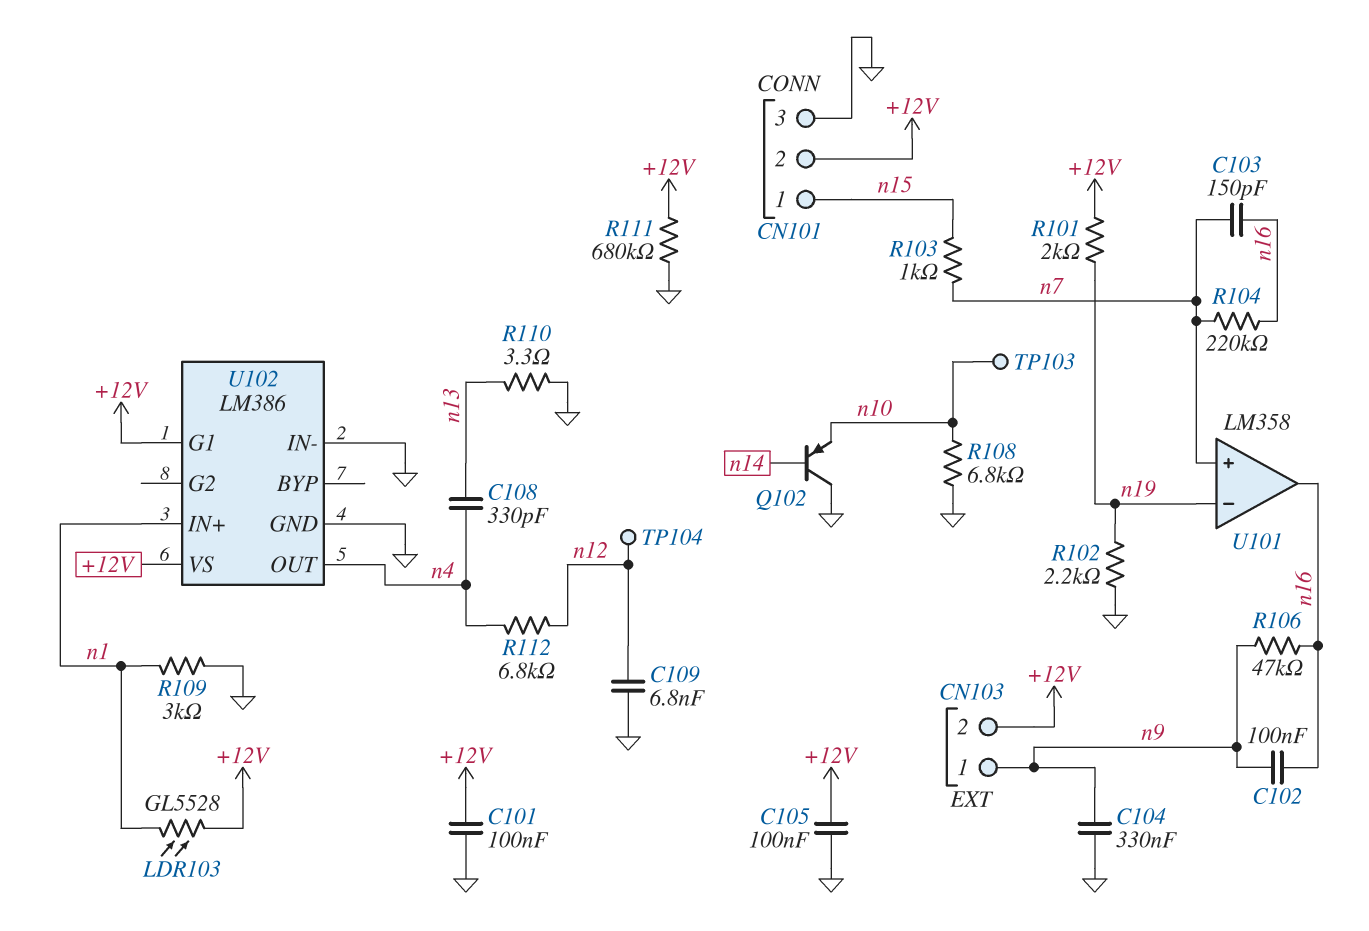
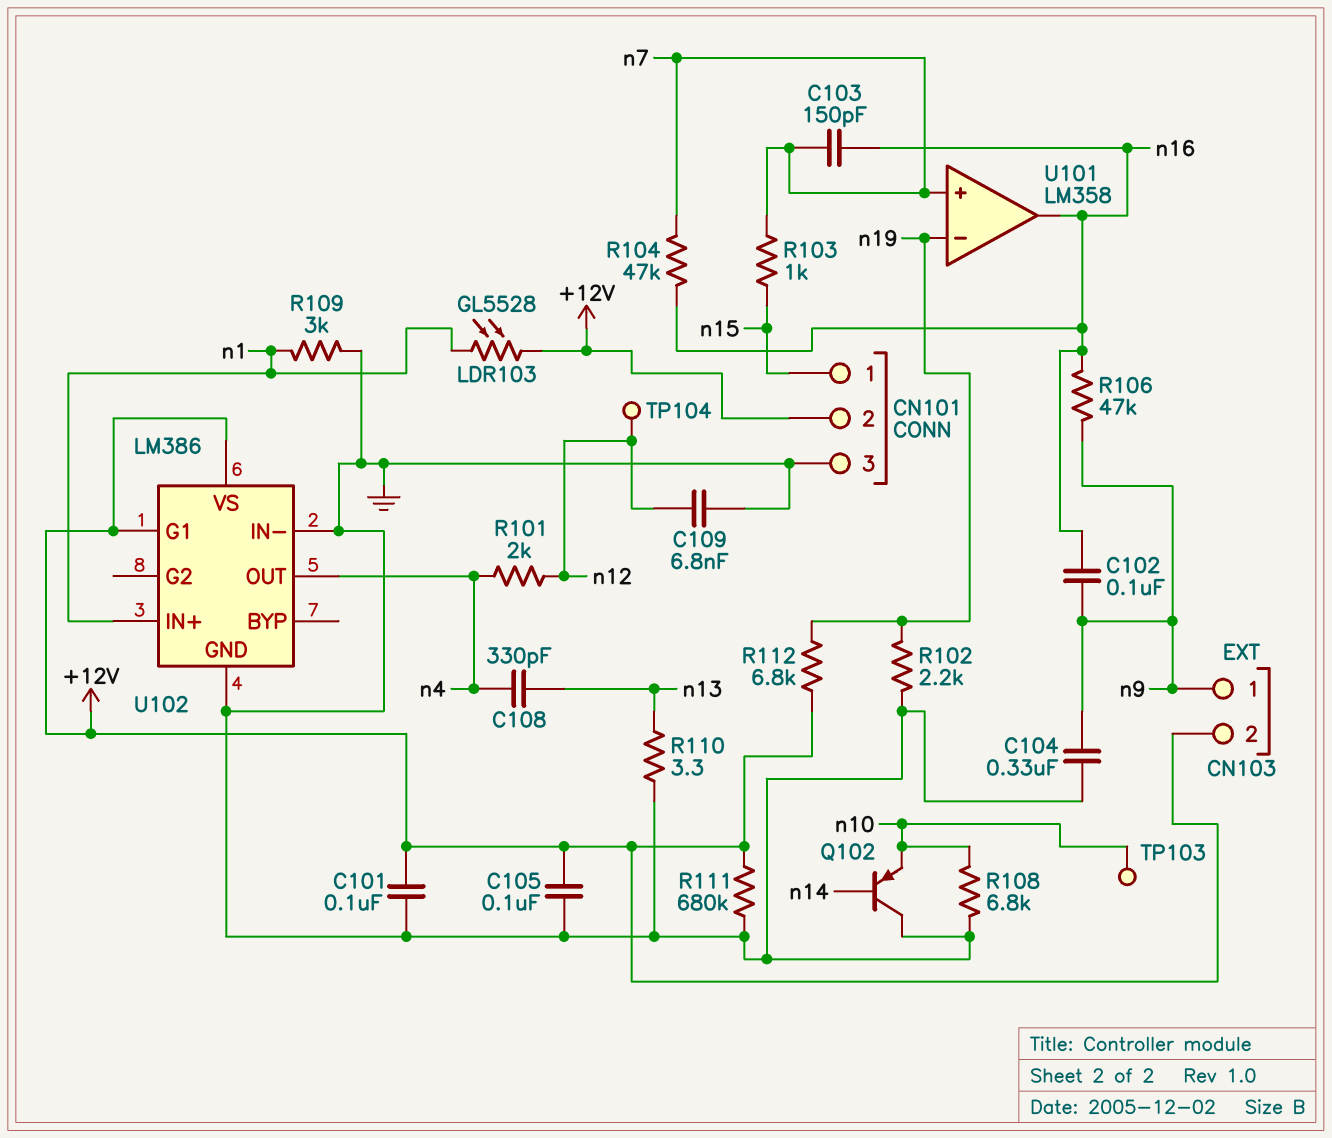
R101: 2k (+12V, n19) -> 2k (n4, n12)
R104: 220k (n7, n16) -> 47k (n7, n16)
R112: 6.8k (n4, n12) -> 6.8k (+12V, n19)

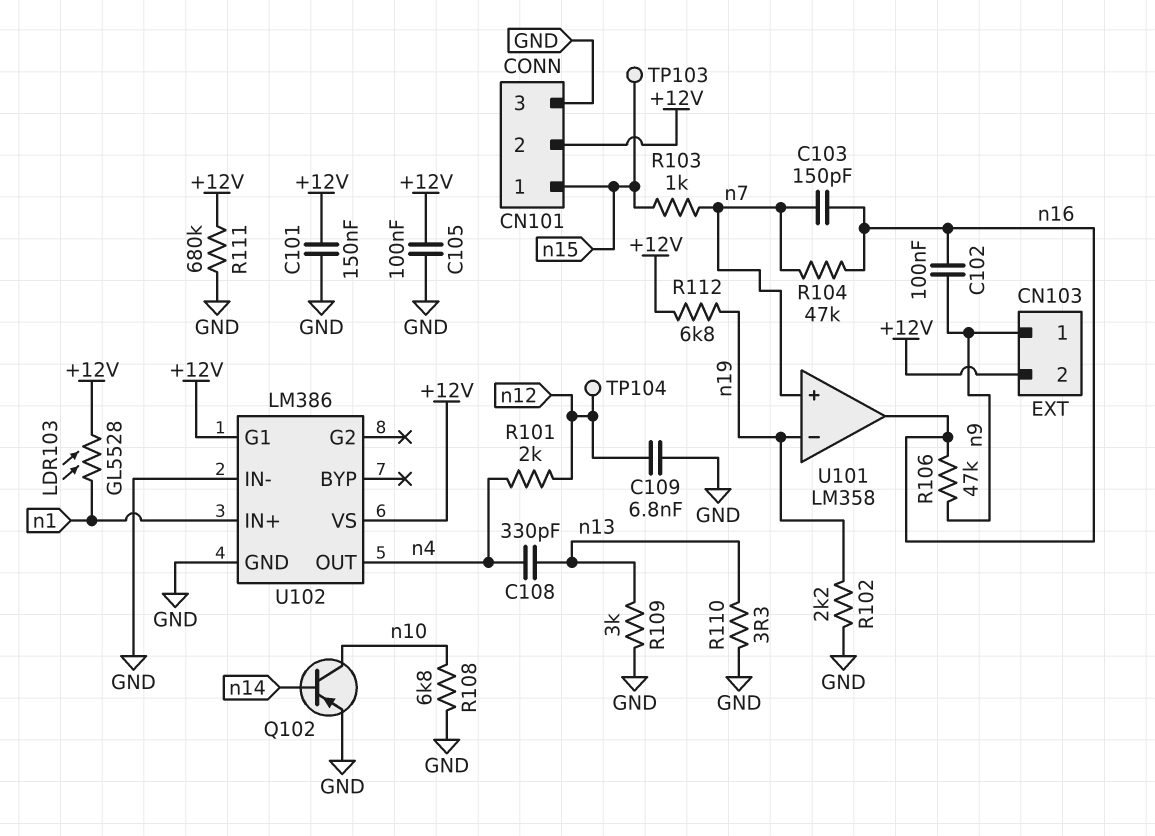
C101: 100nF (+12V, GND) -> 150nF (+12V, GND)
C104: 330nF (GND, n9) -> none
Q102: PNP (B n14, C GND, E n10) -> PNP (B n14, C n10, E GND)
R109: 3k (GND, n1) -> 3k (GND, n13)
TP103: test point (n10) -> test point (n15)

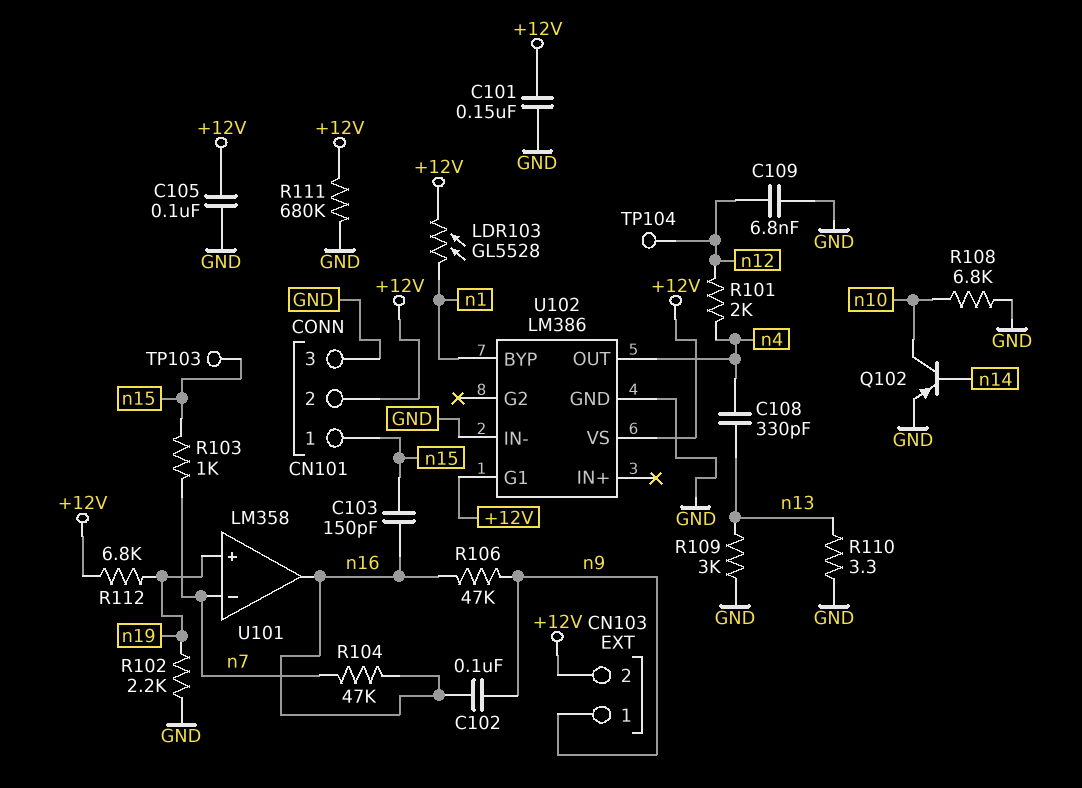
C103: 150pF (n7, n16) -> 150pF (n15, n16)
U101 pin in+: n7 -> n19
U101 pin in-: n19 -> n7
U102 pin BYP: none -> n1
U102 pin IN+: n1 -> none

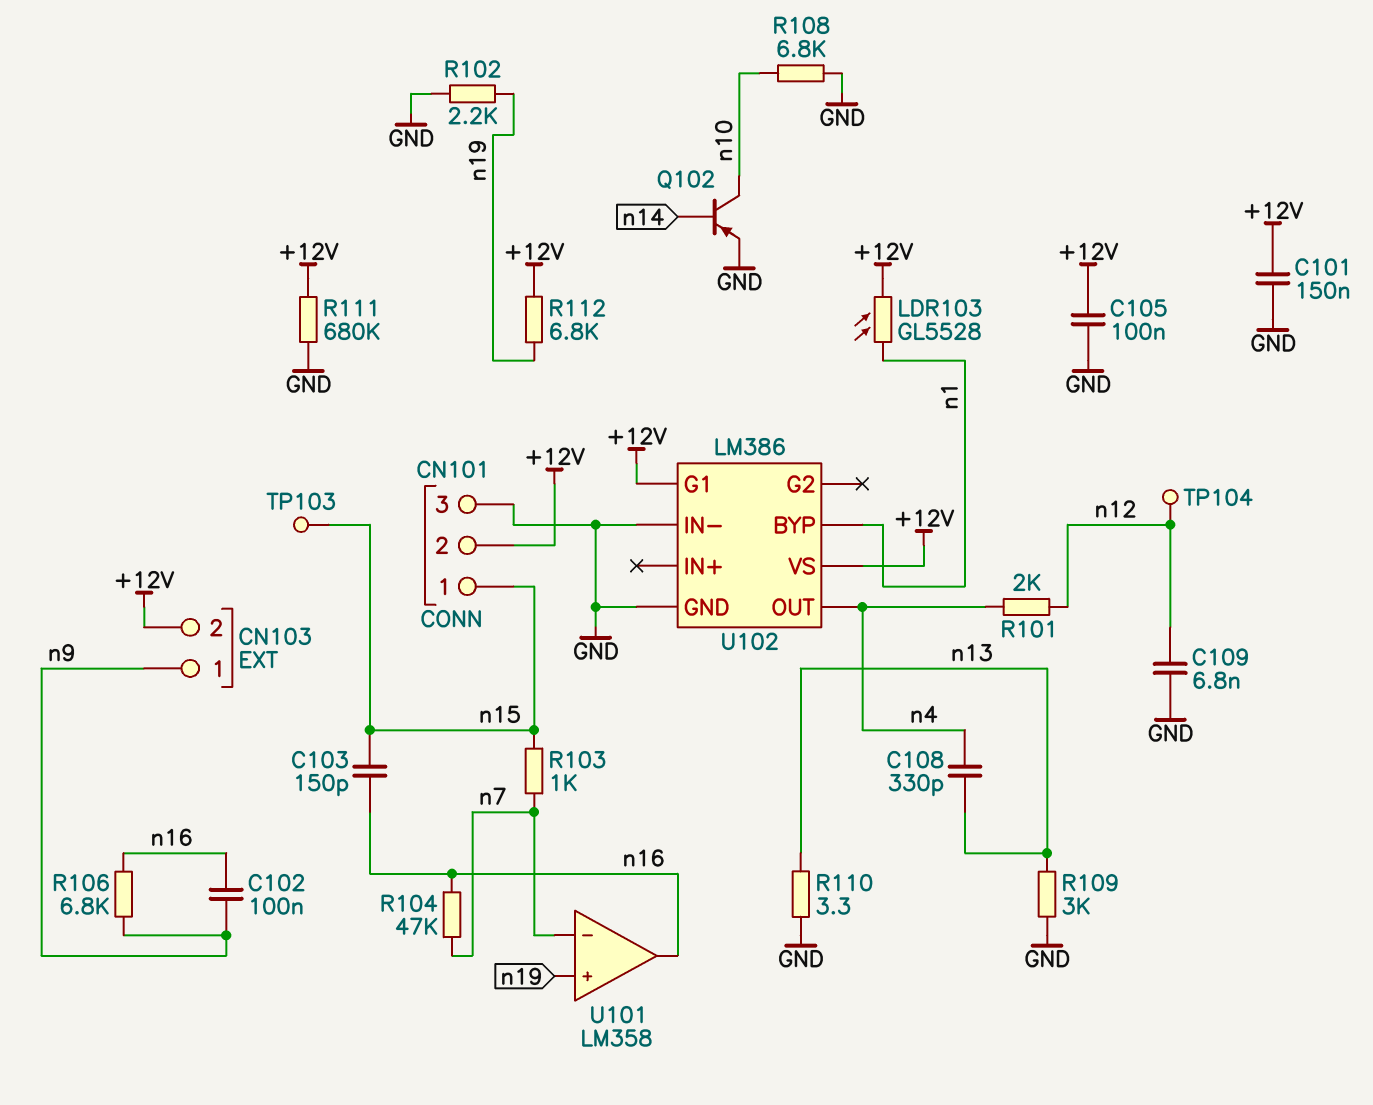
R106: 47k (n9, n16) -> 6.8k (n9, n16)

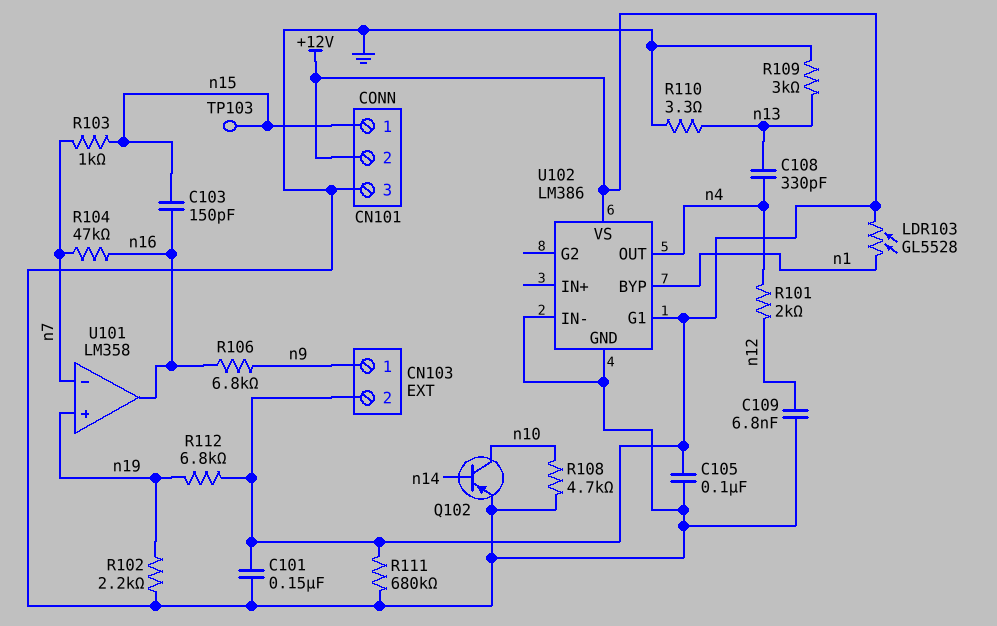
C102: 100nF (n9, n16) -> none
R108: 6.8k (GND, n10) -> 4.7k (GND, n10)
TP104: test point (n12) -> none

